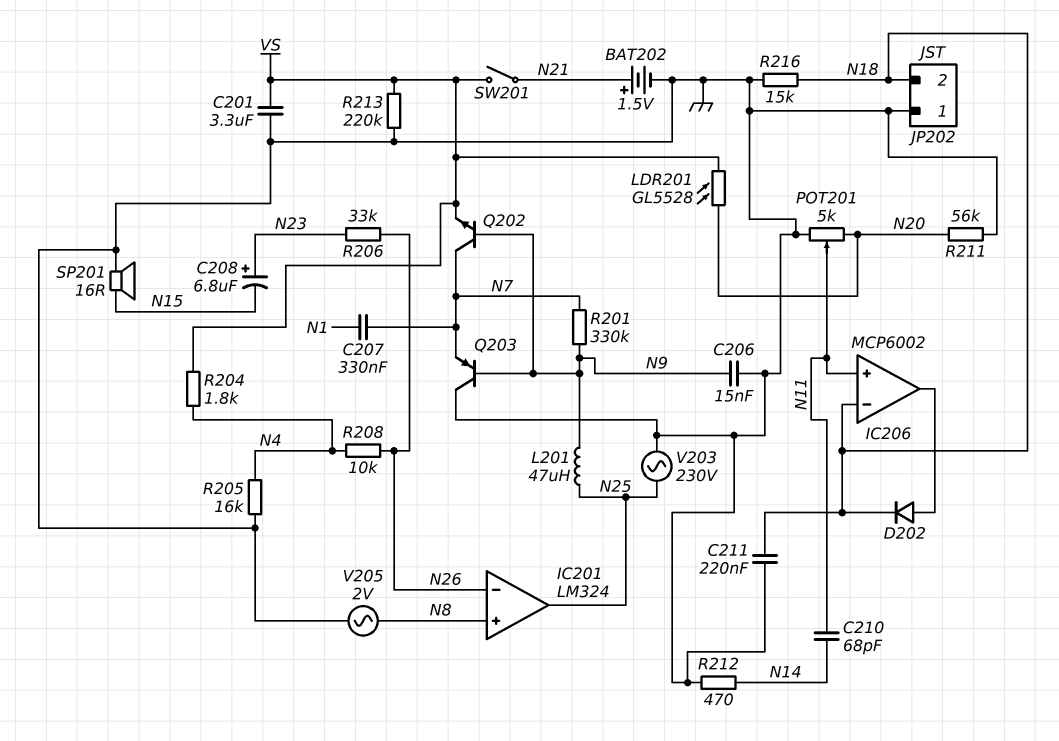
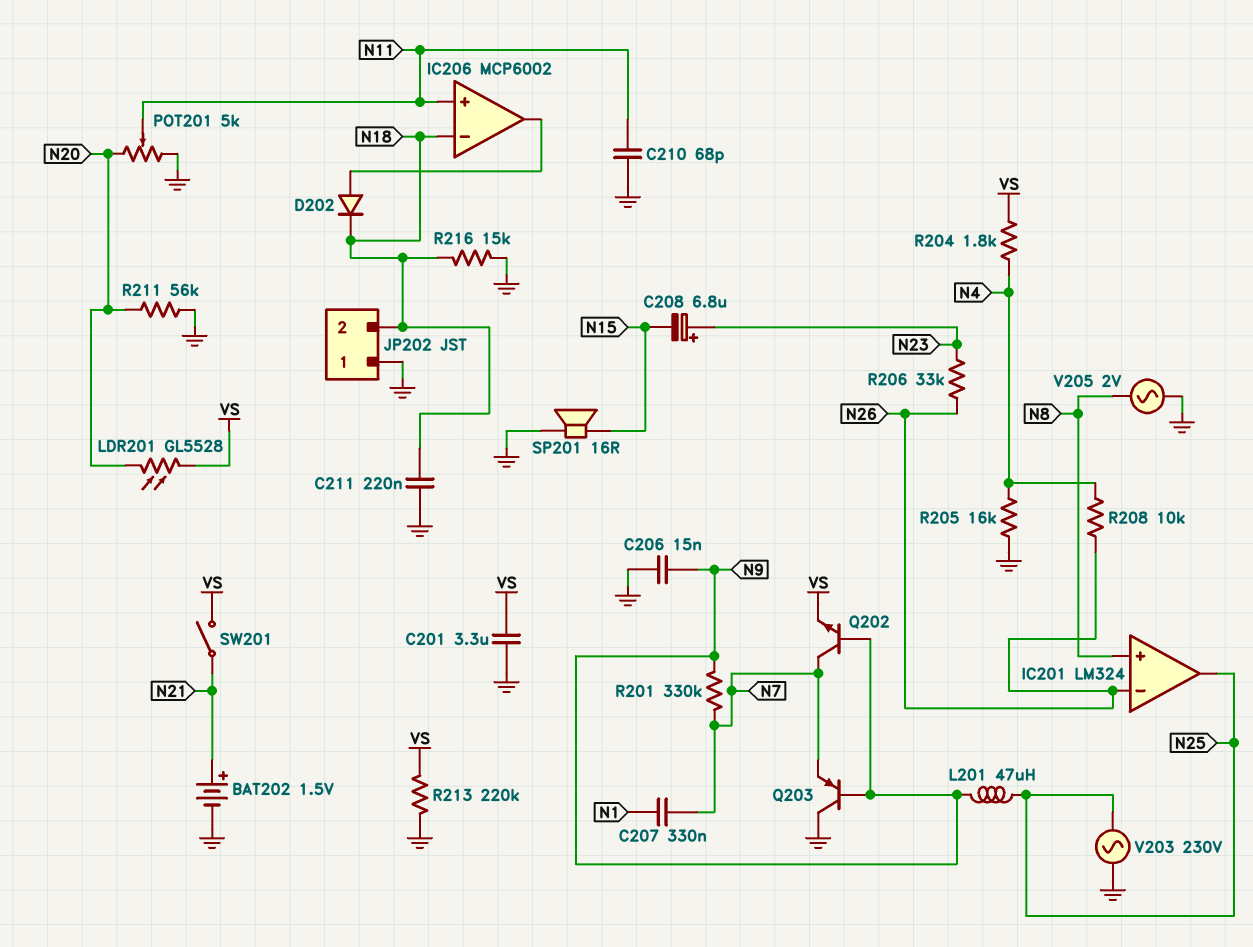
C210: 68pF (N11, N14) -> 68pF (GND, N11)
R212: 470 (GND, N14) -> none

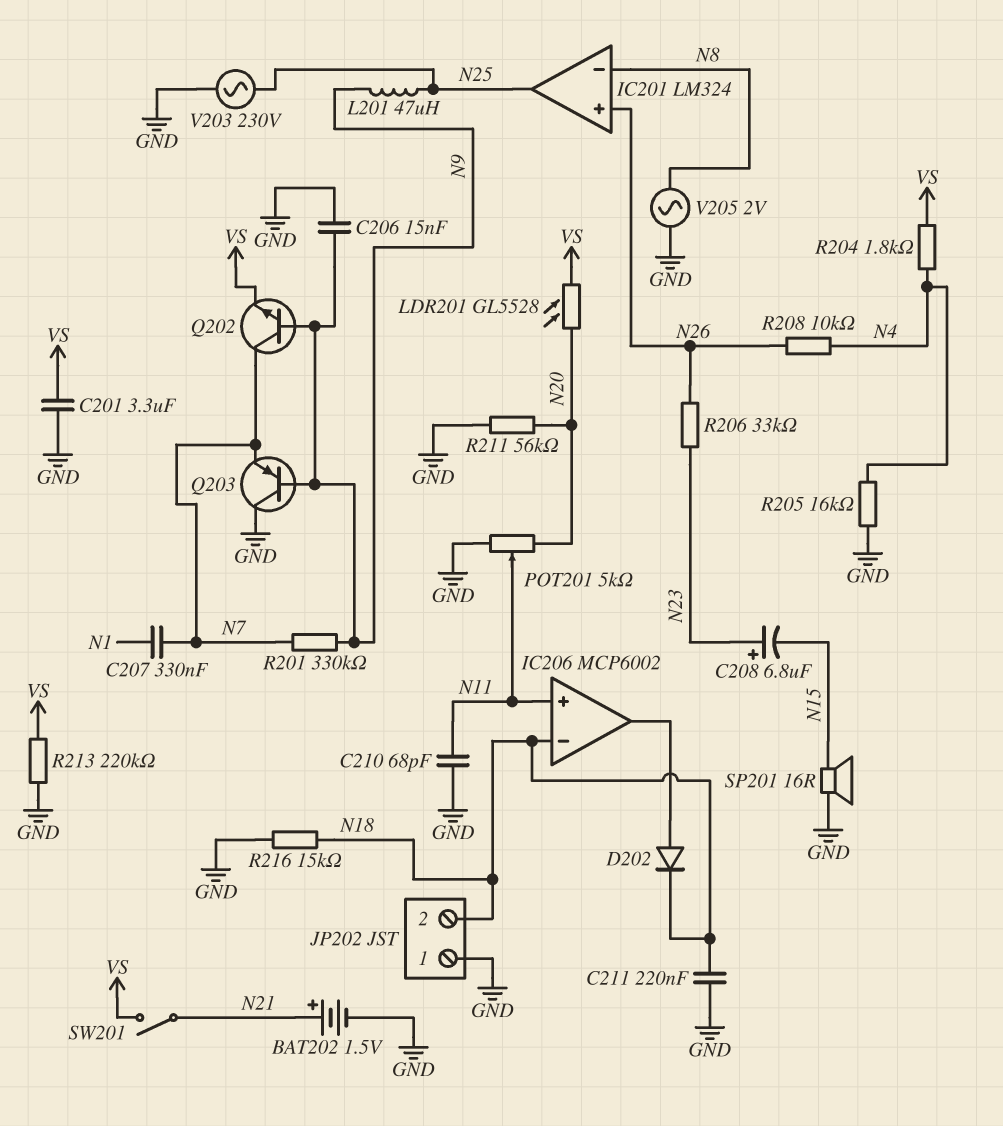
IC201 pin in+: N8 -> N26
IC201 pin in-: N26 -> N8

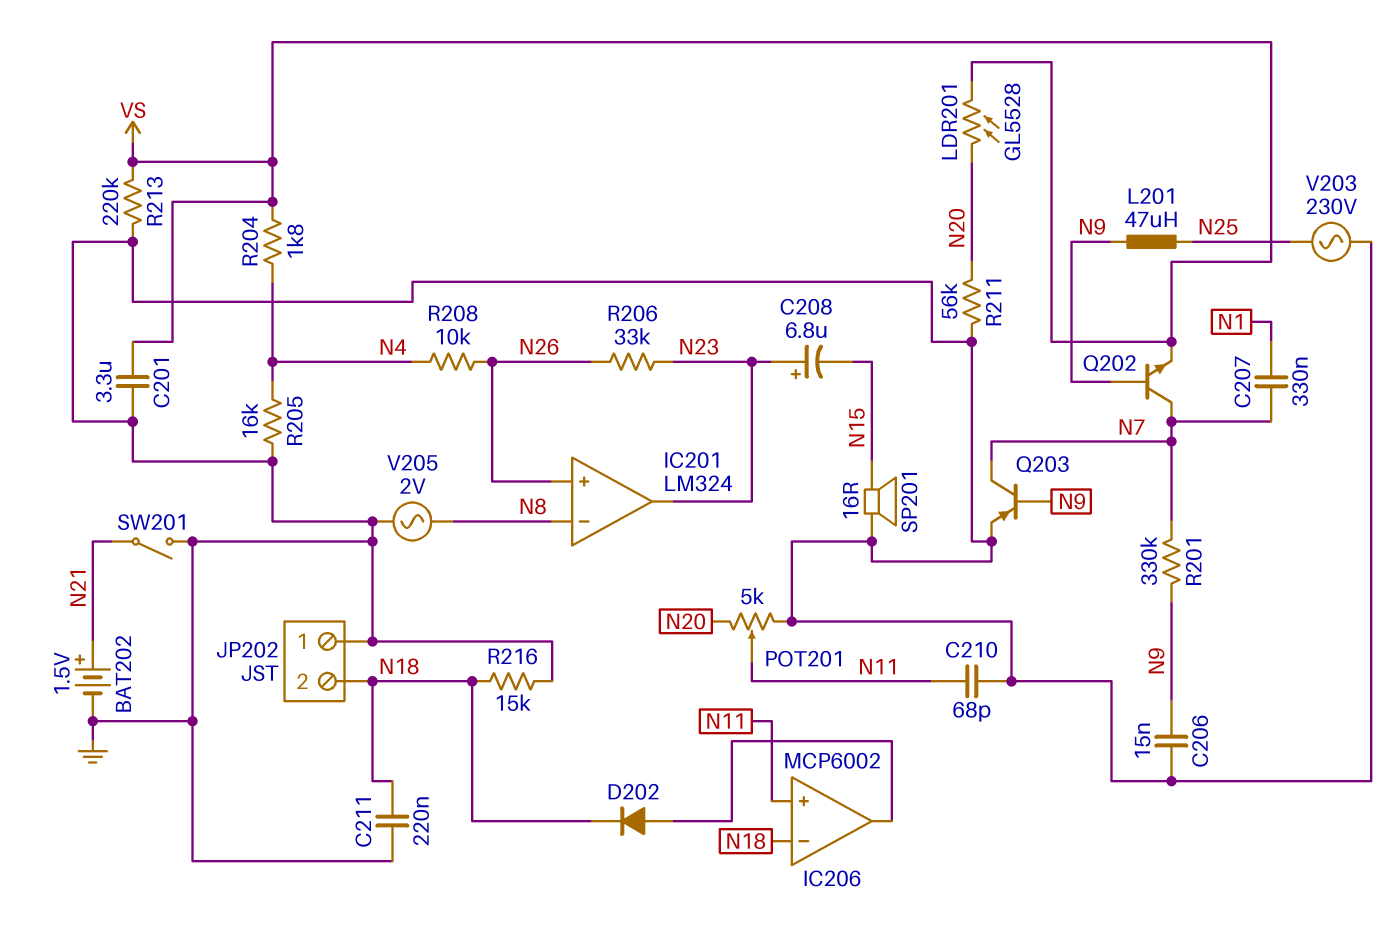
IC201 pin out: N25 -> N23
Q203: PNP (B N9, C GND, E N7) -> PNP (B N9, C N7, E GND)
SW201: switch (N21, VS) -> switch (GND, N21)

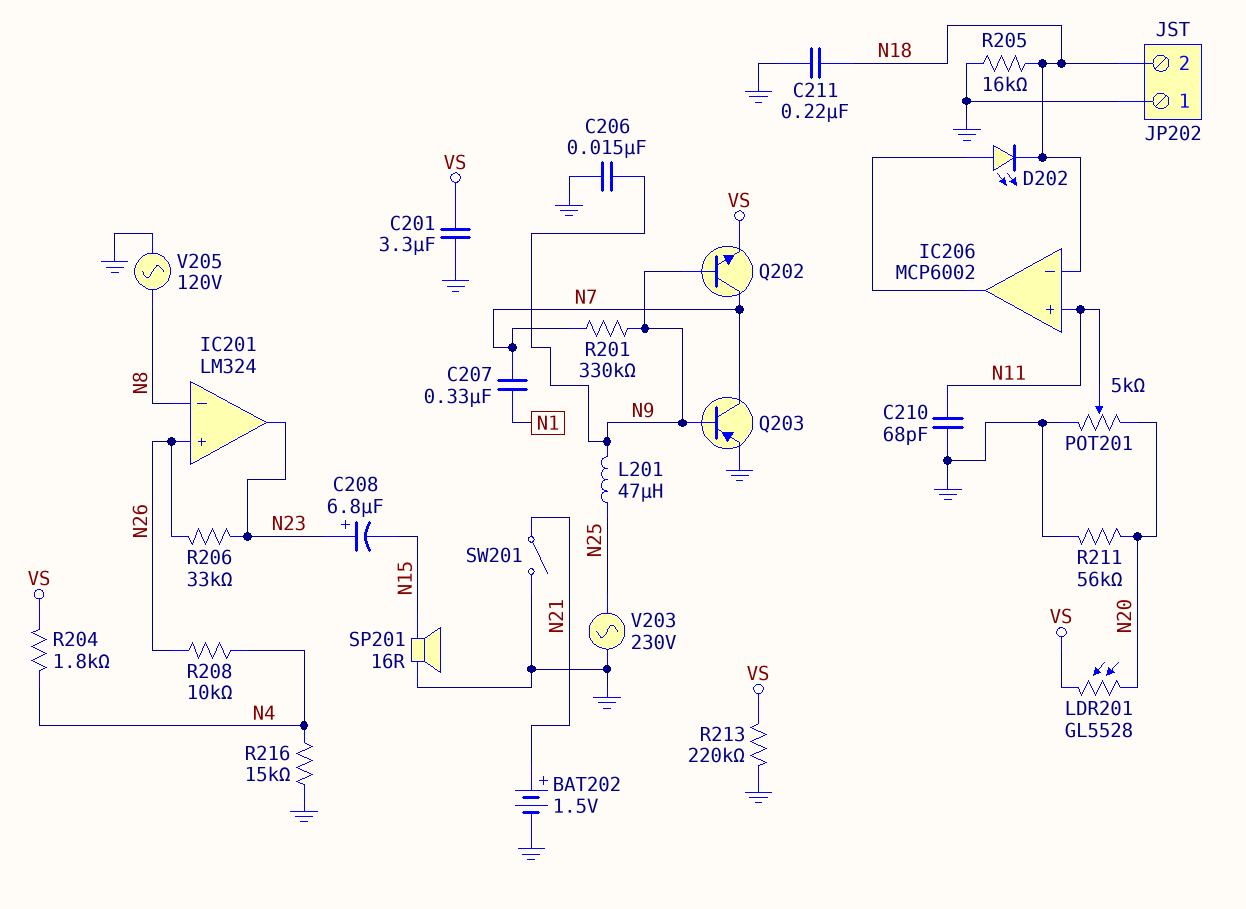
D202: diode (A IC206/out, K N18) -> LED (A IC206/out, K N18)
R205: 16k (GND, N4) -> 16k (GND, N18)
R216: 15k (GND, N18) -> 15k (GND, N4)
V205: AC 2V (GND, N8) -> AC 120V (GND, N8)

